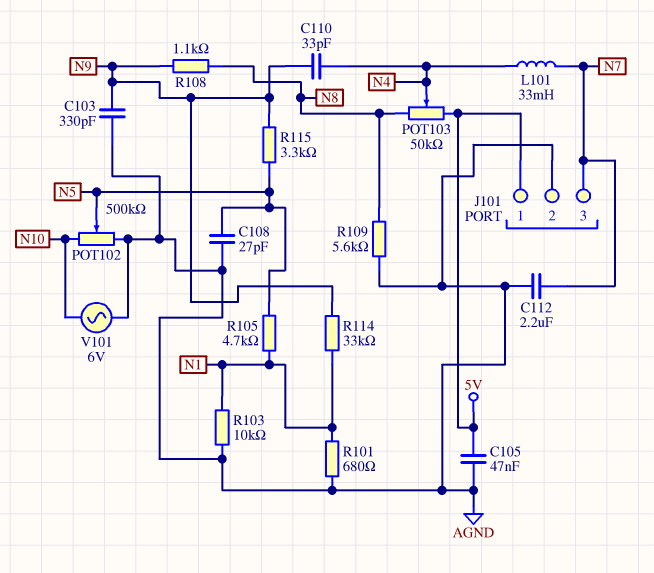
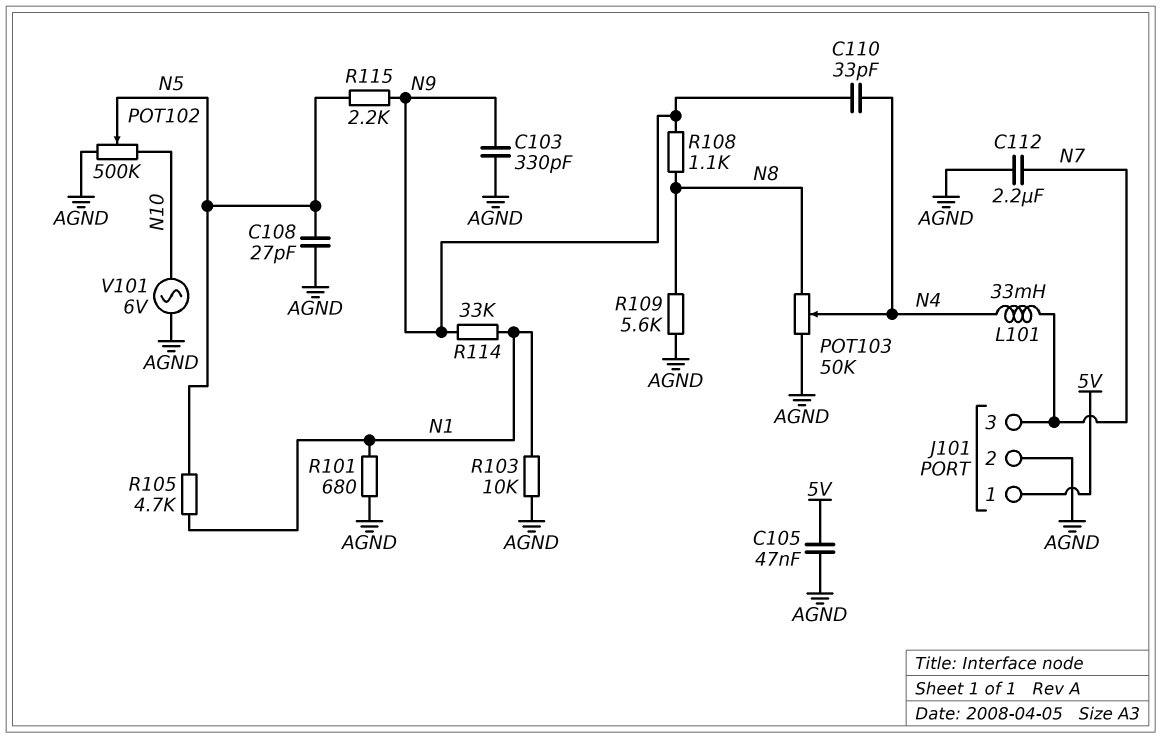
POT103: 50k (5V, N8, wiper N4) -> 50k (AGND, N8, wiper N4)
R115: 3.3k (N5, N9) -> 2.2k (N5, N9)

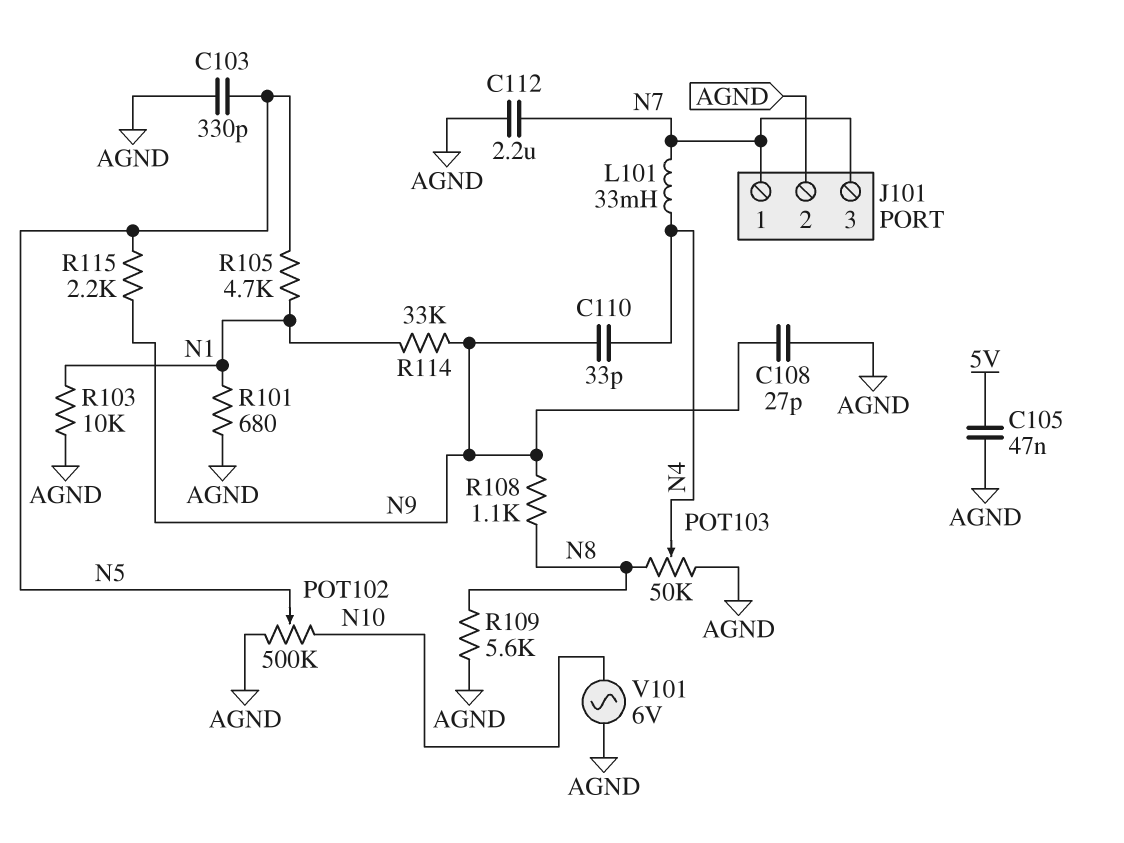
C103: 330pF (AGND, N9) -> 330pF (AGND, N5)
C108: 27pF (AGND, N5) -> 27pF (AGND, N9)
J101 pin 1: 5V -> N7

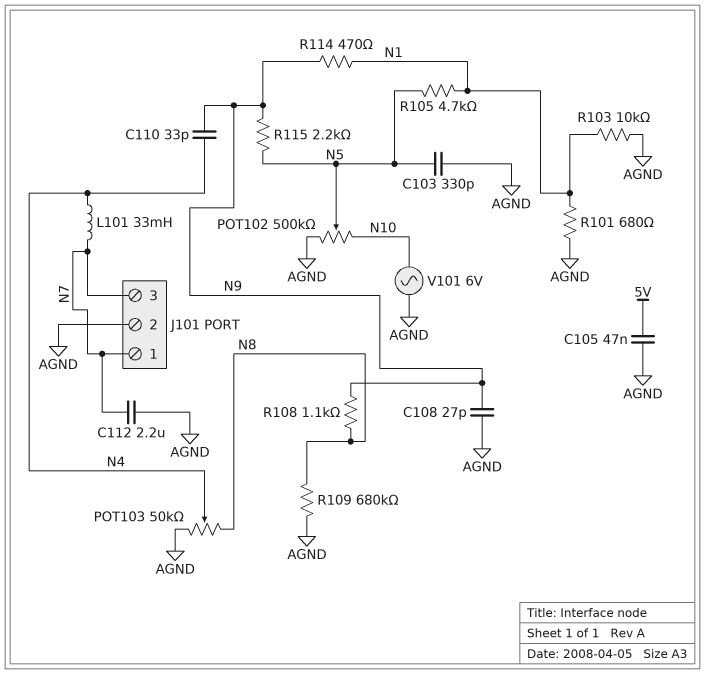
R109: 5.6k (AGND, N8) -> 680k (AGND, N8)
R114: 33k (N1, N9) -> 470 (N1, N9)

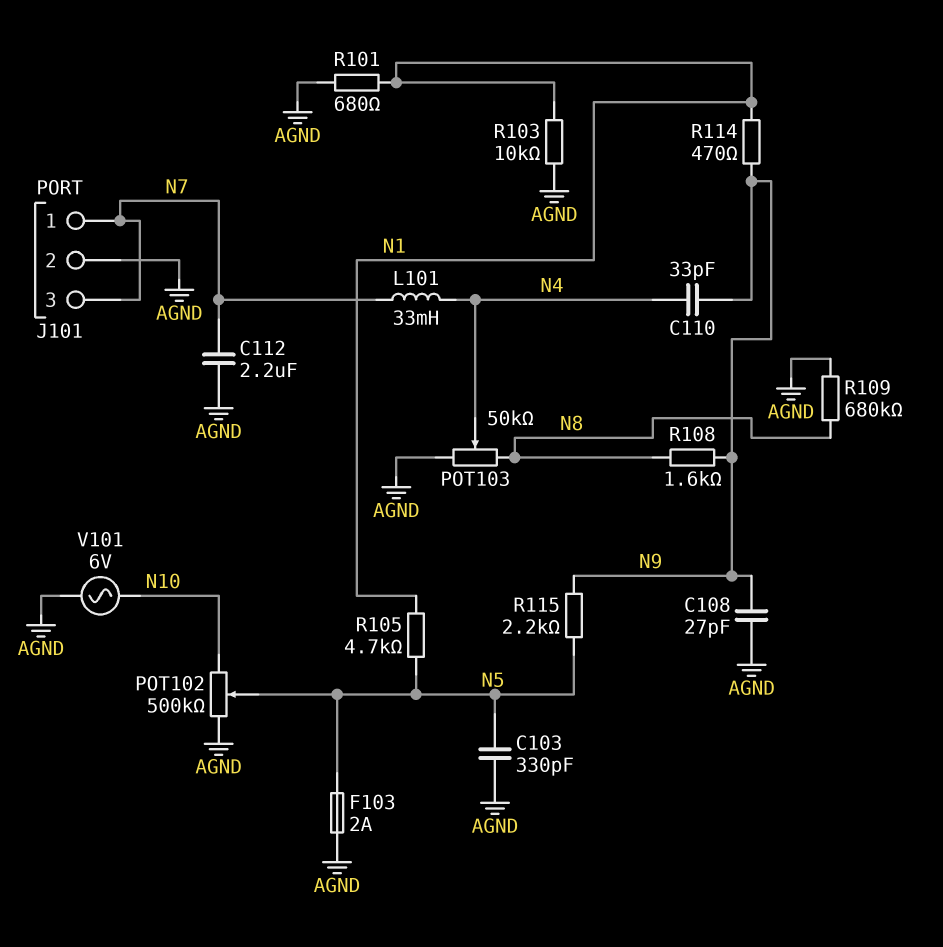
C105: 47nF (5V, AGND) -> none
F103: none -> 2A (AGND, N5)
R108: 1.1k (N8, N9) -> 1.6k (N8, N9)

